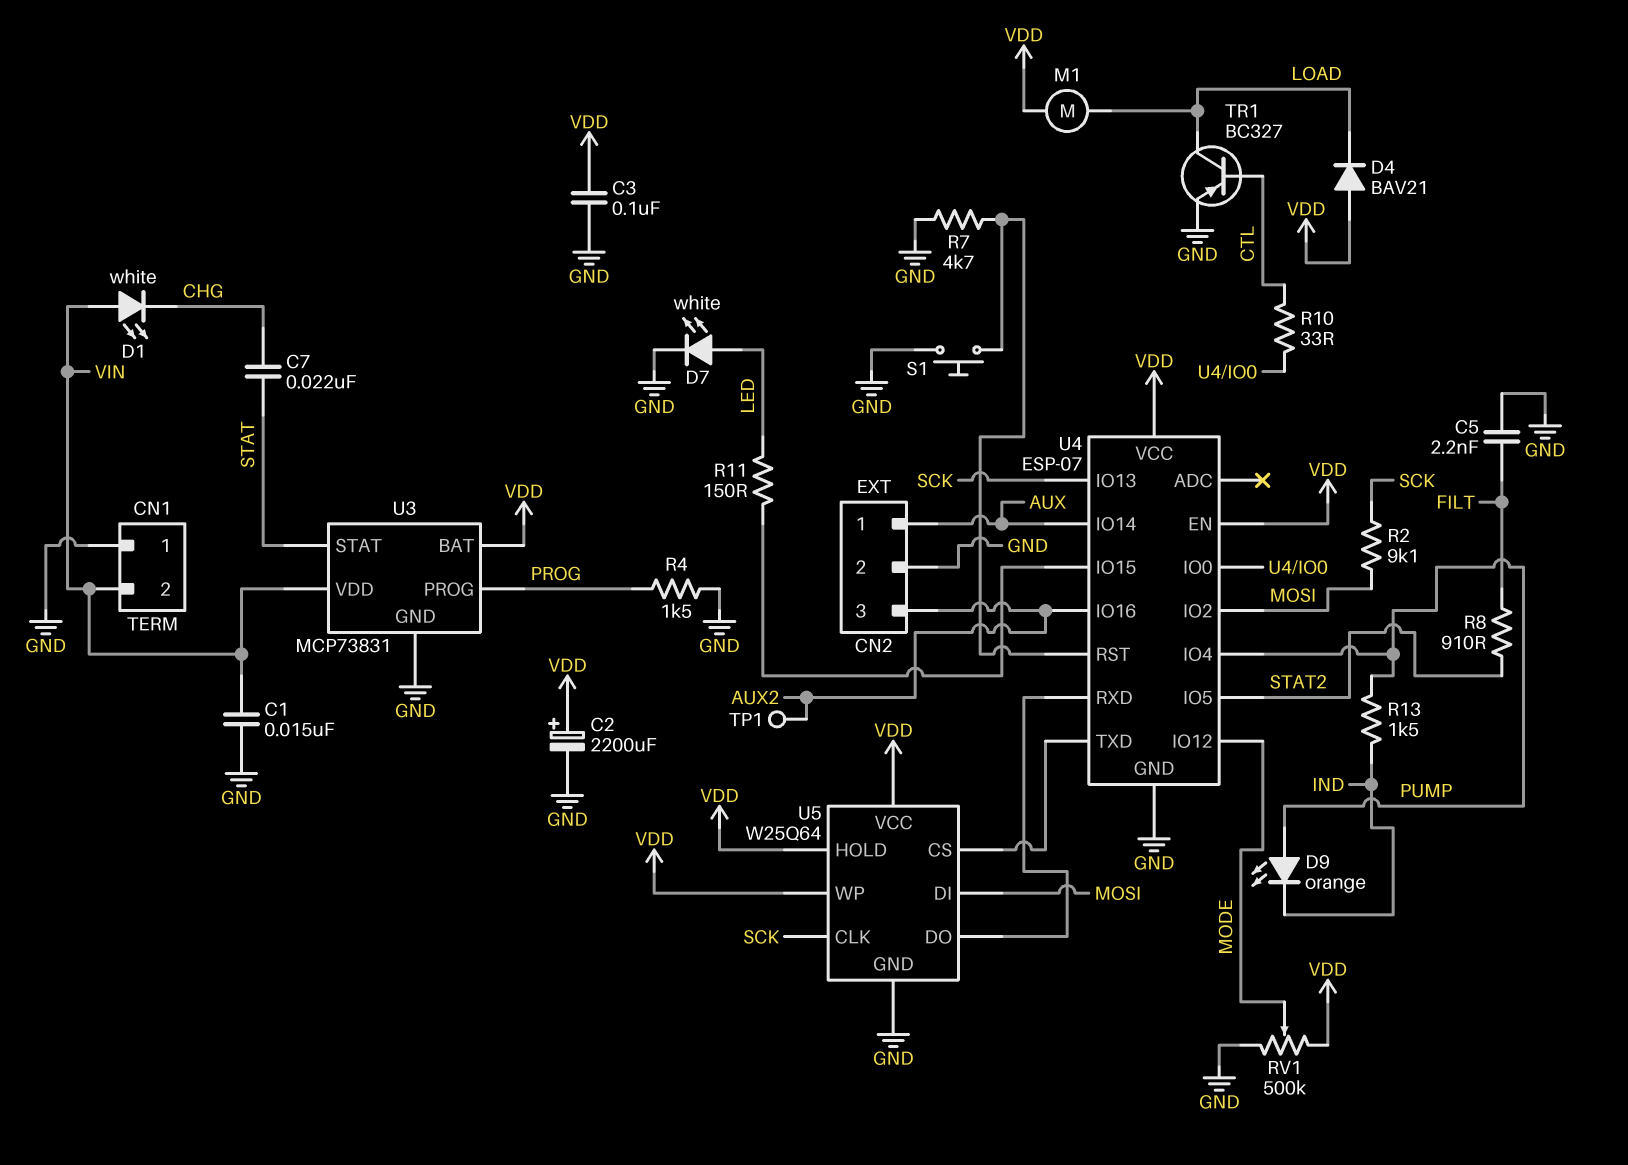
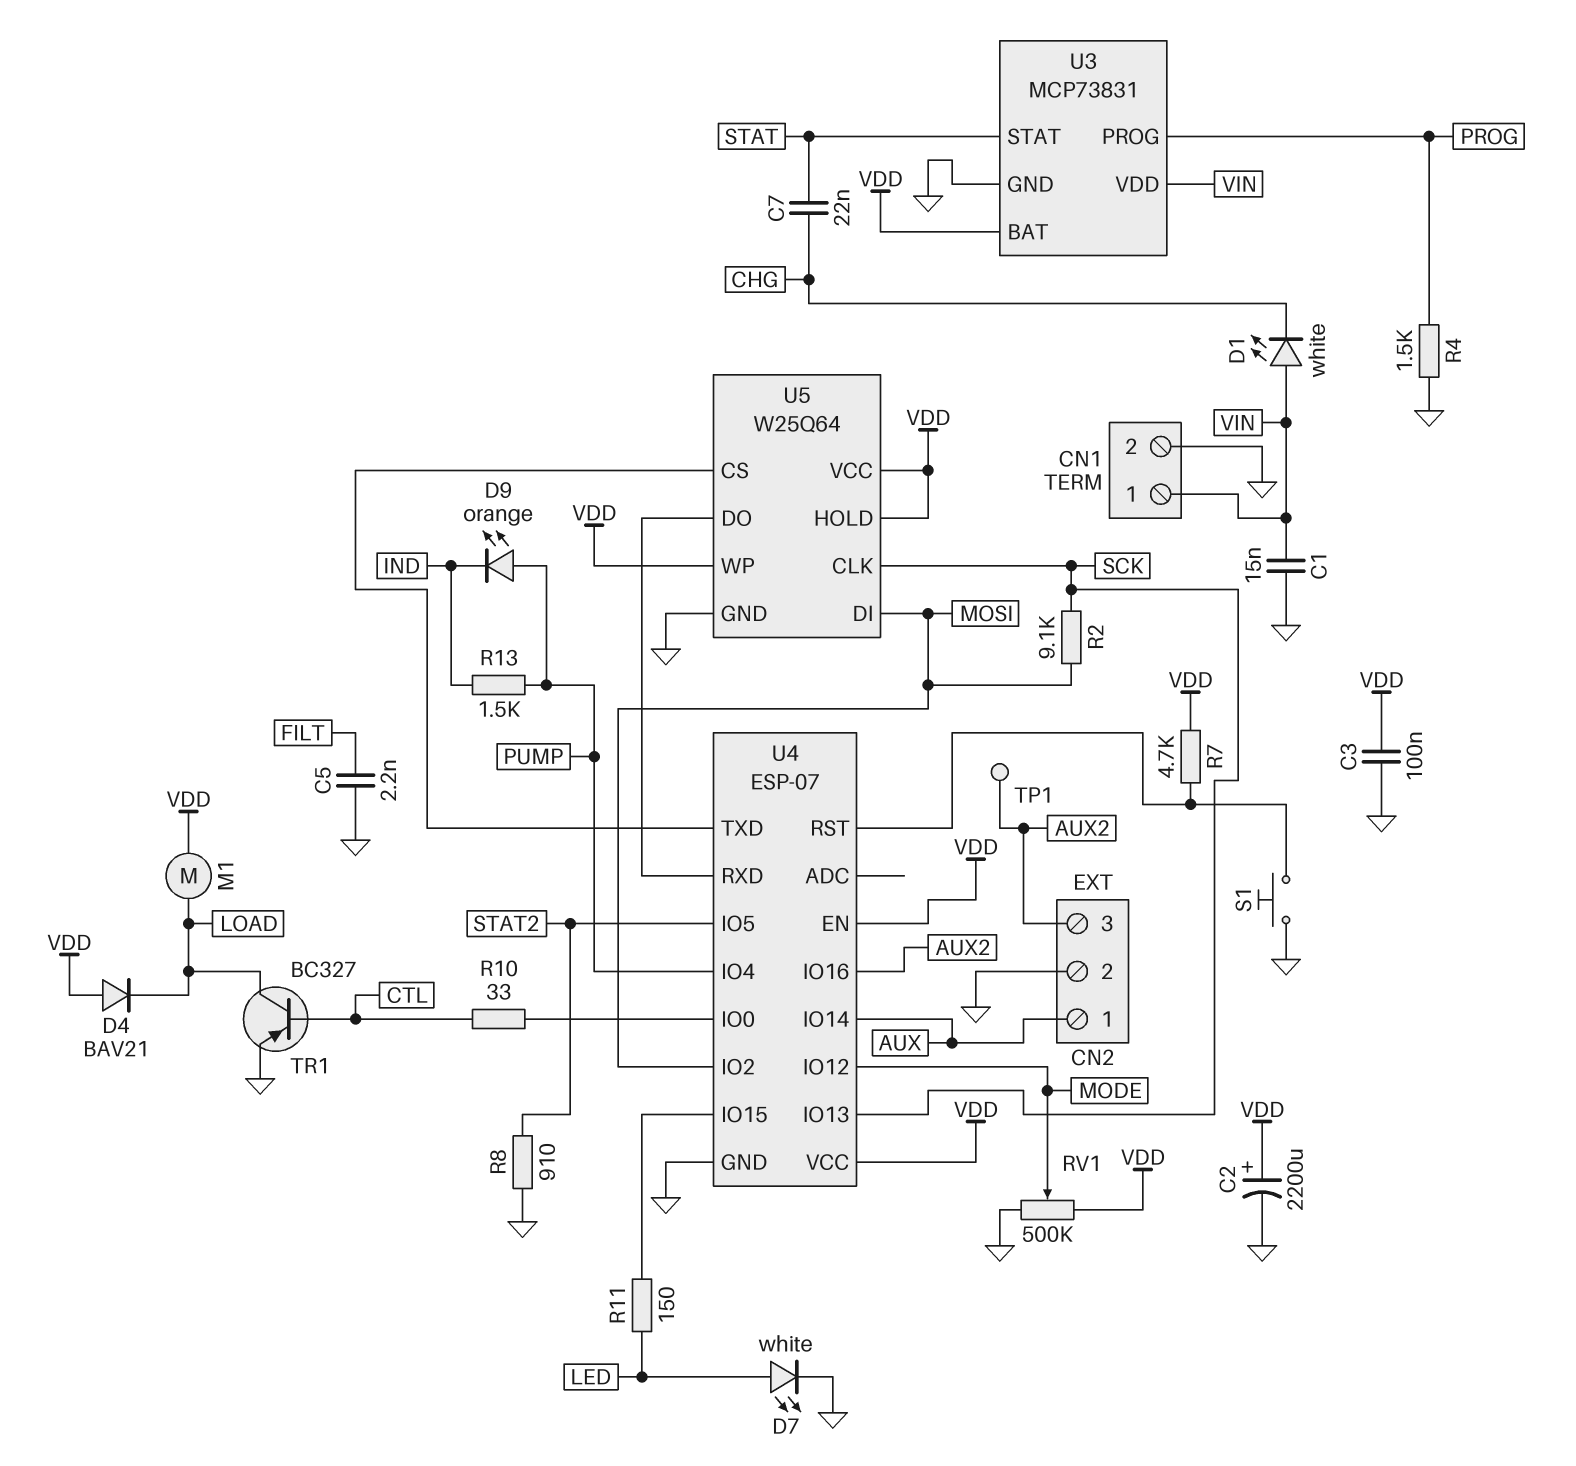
CN1 pin 1: GND -> VIN
CN1 pin 2: VIN -> GND
R7: 4.7k (GND, U4/RST) -> 4.7k (U4/RST, VDD)
R8: 910 (FILT, STAT2) -> 910 (GND, STAT2)

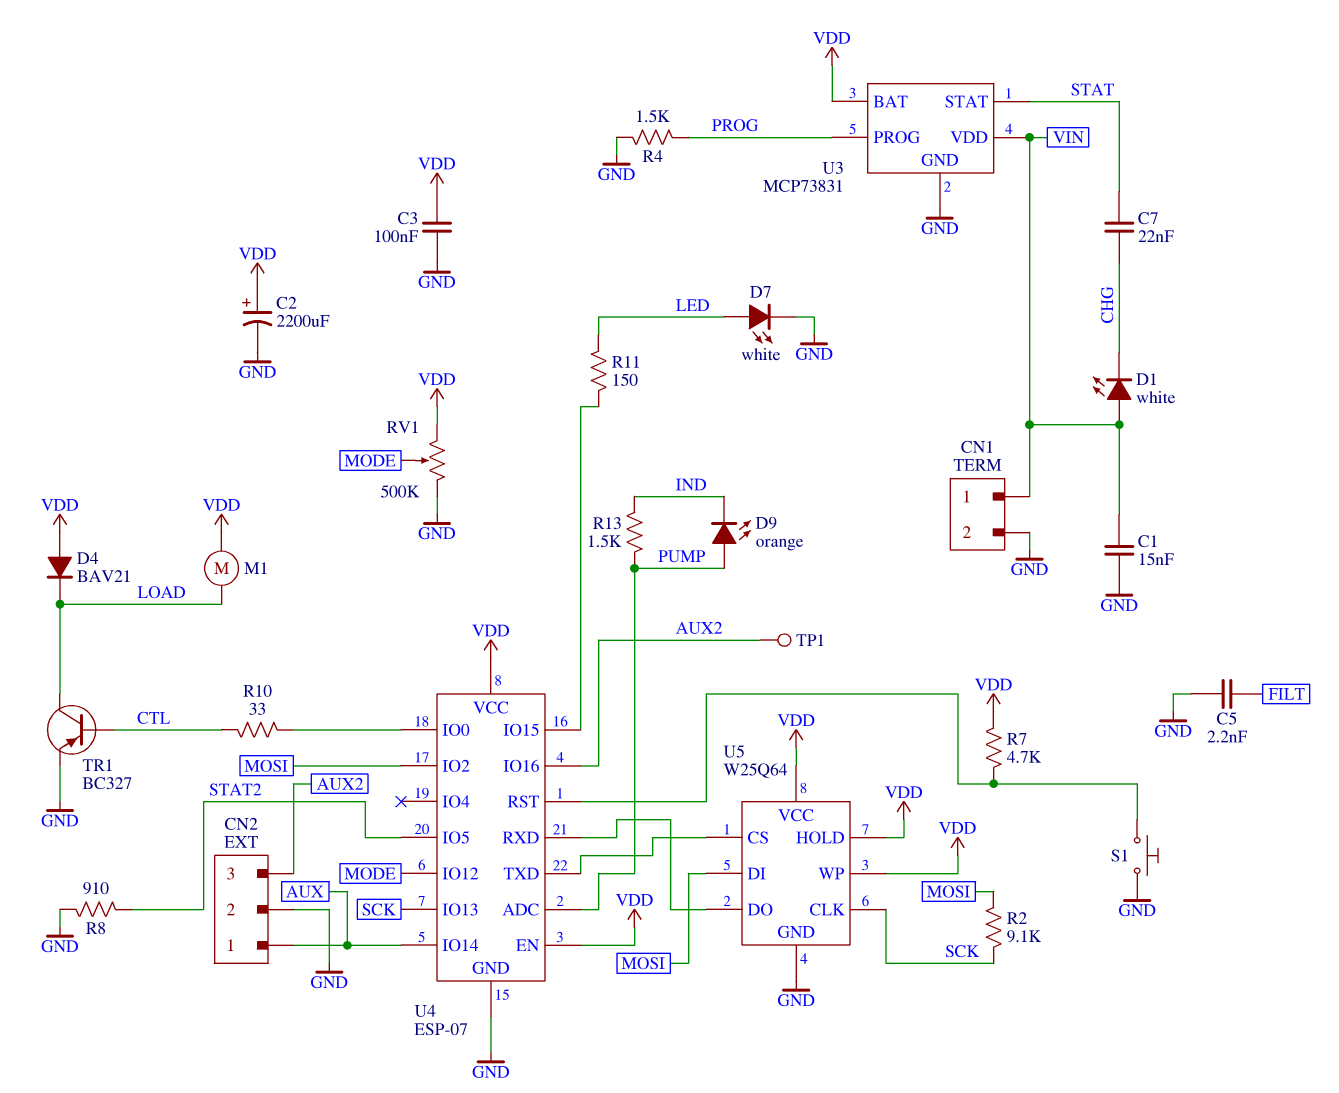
U4 pin ADC: none -> PUMP
U4 pin IO4: PUMP -> none

